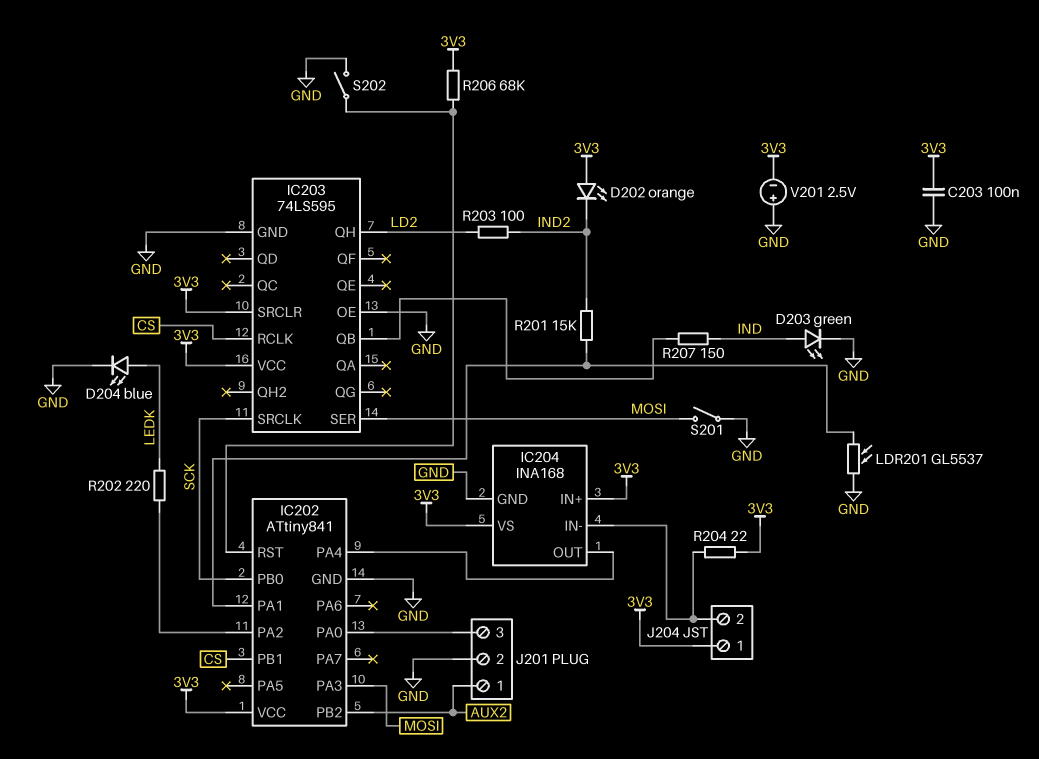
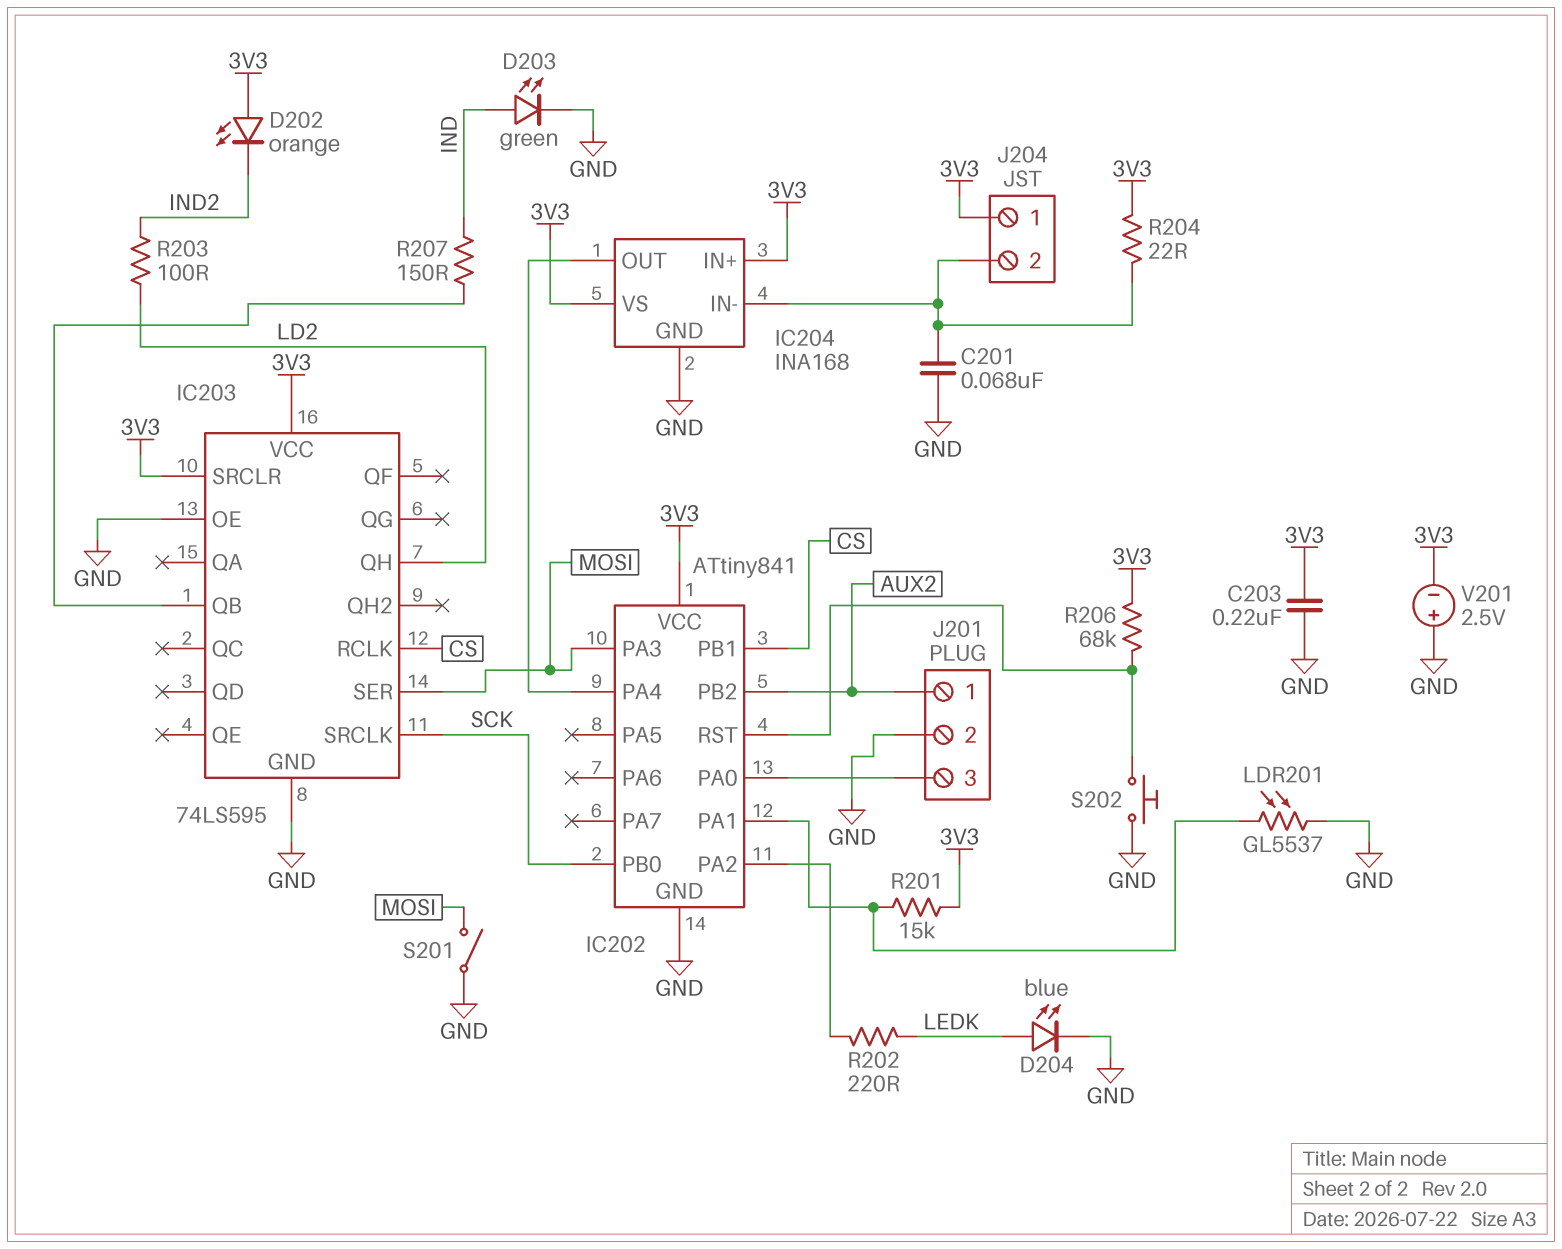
C201: none -> 68nF (GND, IC204/IN-)
C203: 100nF (3V3, GND) -> 220nF (3V3, GND)
R201: 15k (IC202/PA1, IND2) -> 15k (3V3, IC202/PA1)
S202: switch (GND, IC202/RST) -> button (GND, IC202/RST)

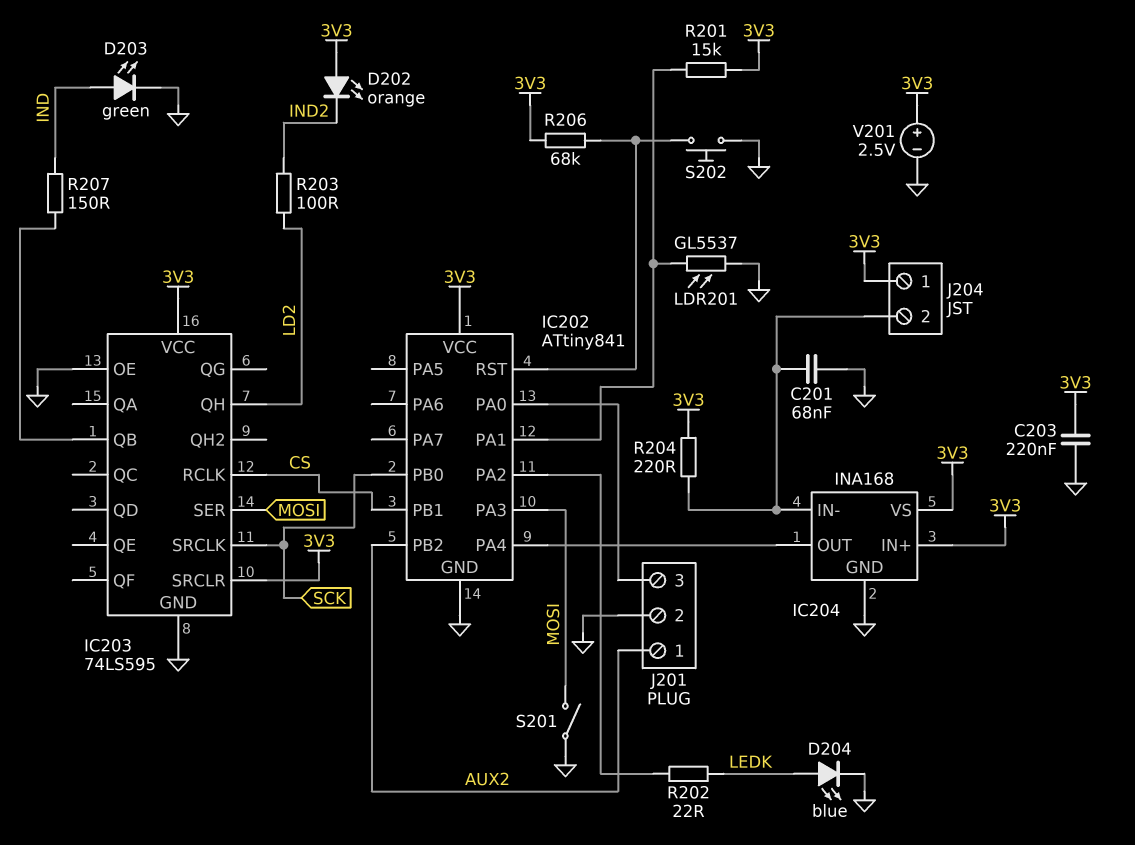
R202: 220 (IC202/PA2, LEDK) -> 22 (IC202/PA2, LEDK)
R204: 22 (3V3, IC204/IN-) -> 220 (3V3, IC204/IN-)
V201: 2.5V (plus GND, minus 3V3) -> 2.5V (plus 3V3, minus GND)

